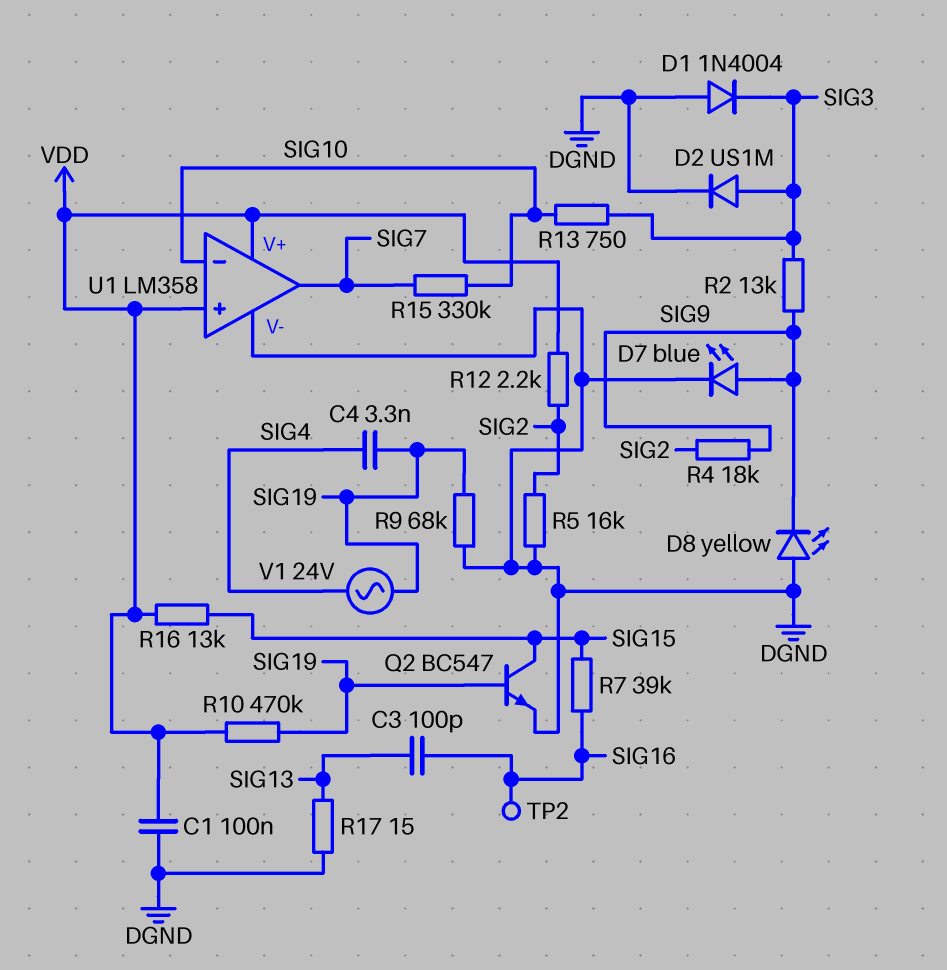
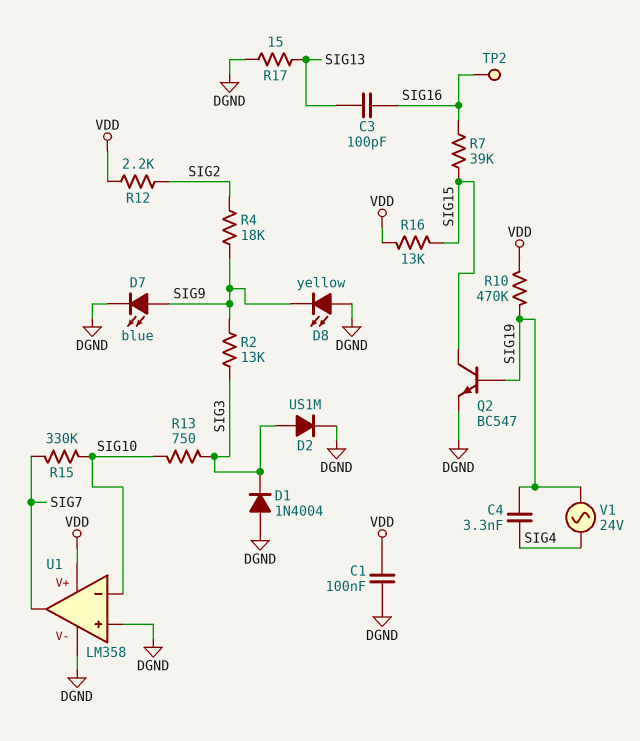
R5: 16k (DGND, SIG2) -> none
R9: 68k (DGND, SIG19) -> none
U1 pin in+: VDD -> DGND

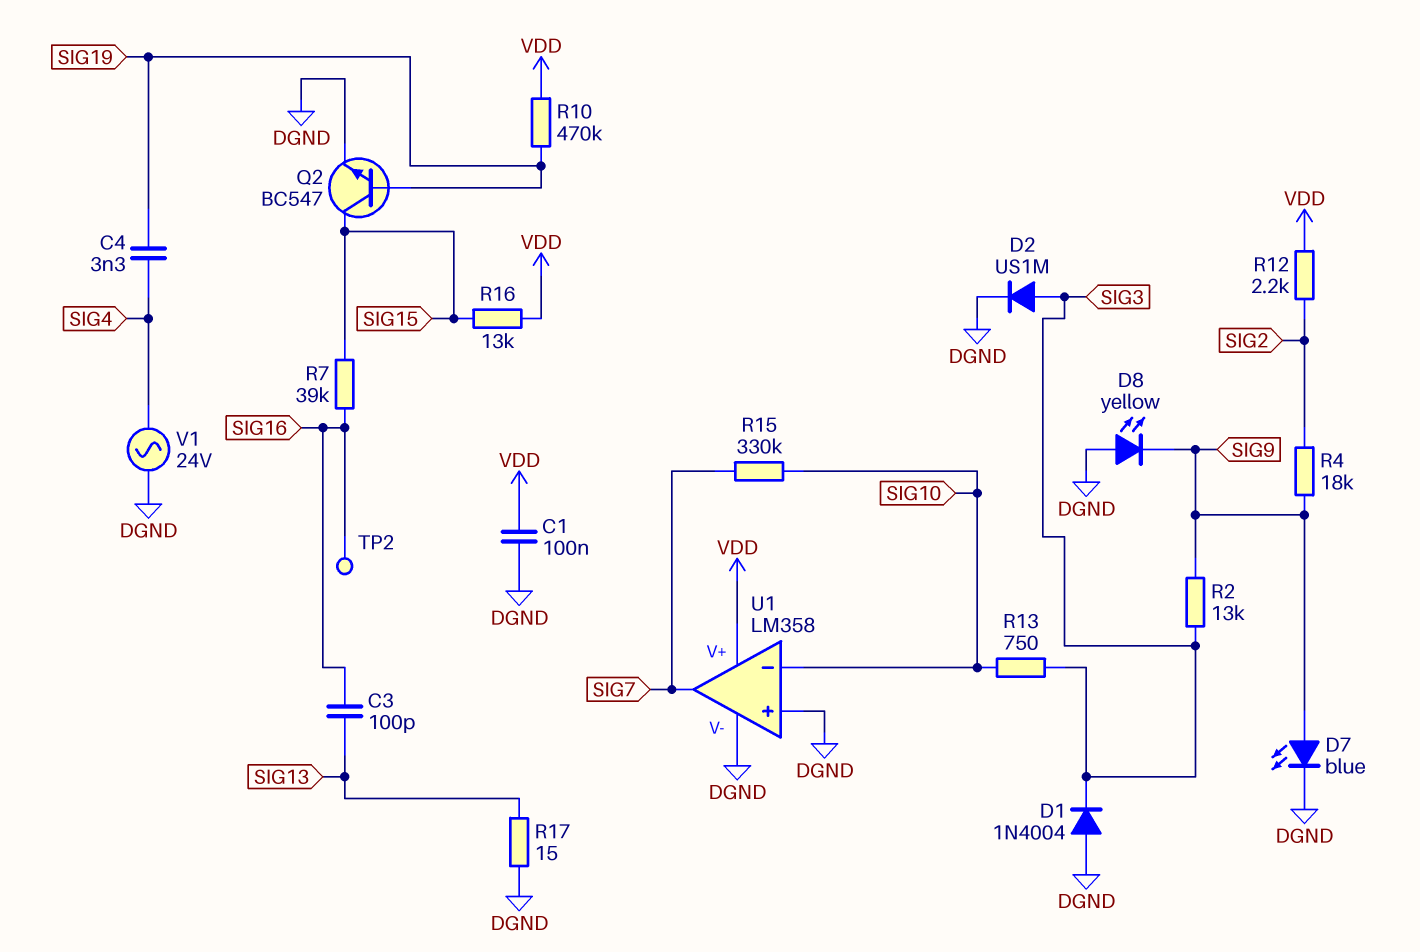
V1: AC 24V (SIG4, SIG19) -> AC 24V (DGND, SIG4)

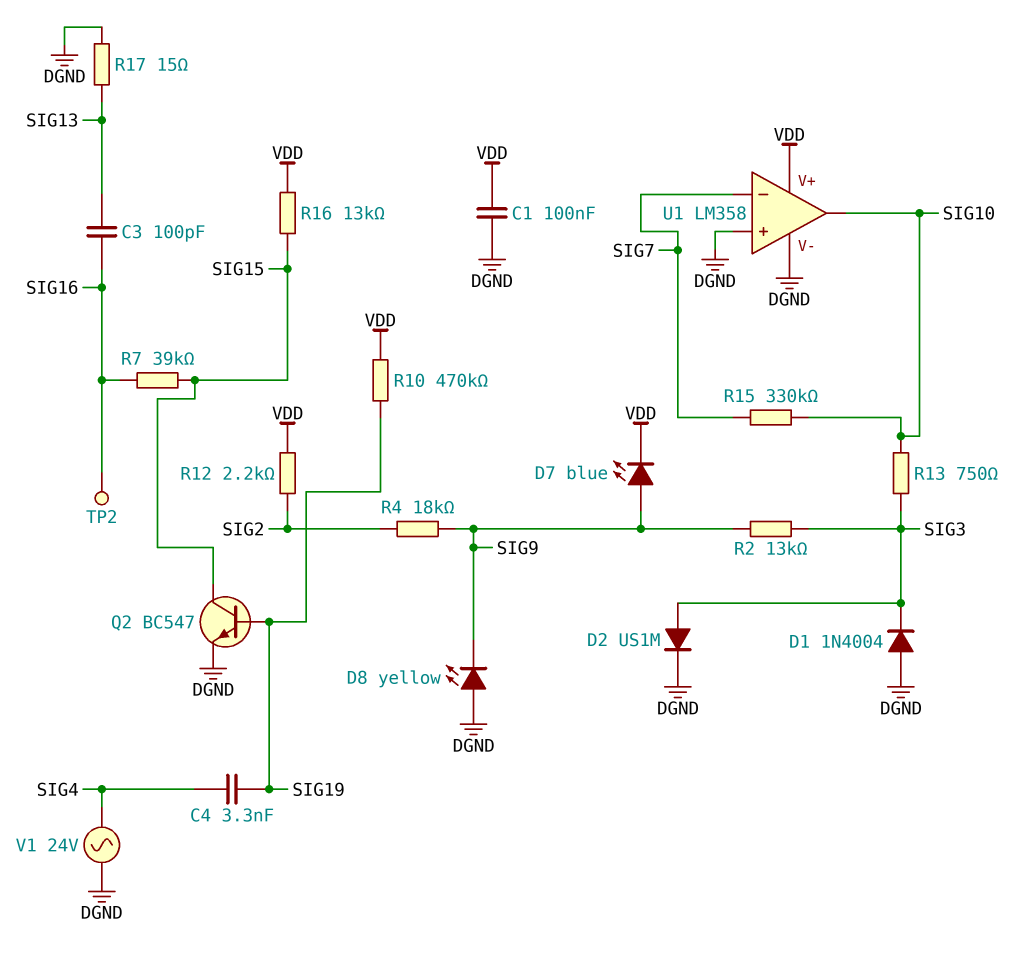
D7: LED blue (A SIG9, K DGND) -> LED blue (A SIG9, K VDD)
U1 pin in-: SIG10 -> SIG7
U1 pin out: SIG7 -> SIG10

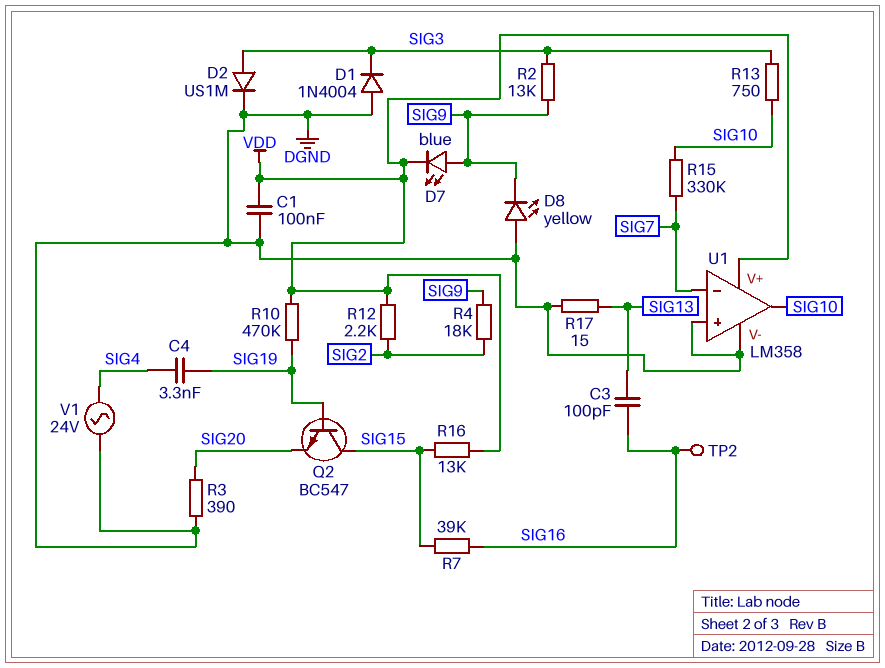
Q2: NPN BC547 (B SIG19, C SIG15, E DGND) -> NPN BC547 (B SIG19, C SIG15, E SIG20)
R3: none -> 390 (DGND, SIG20)

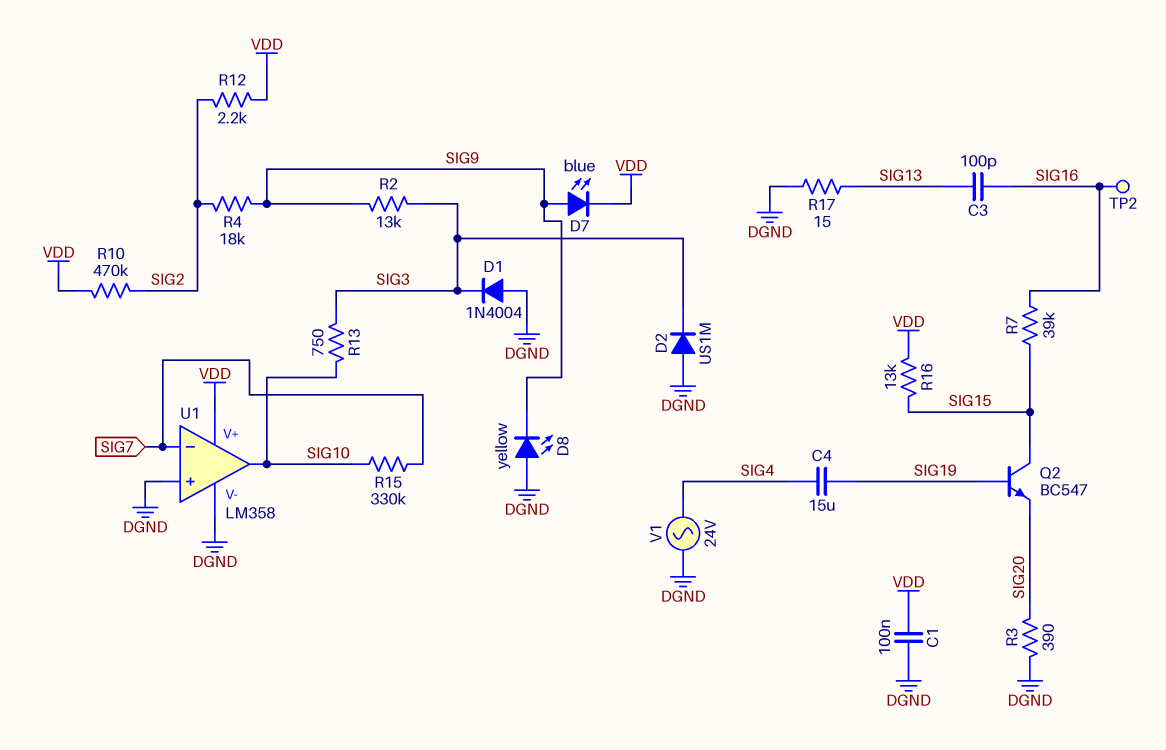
C4: 3.3nF (SIG4, SIG19) -> 15uF (SIG4, SIG19)
D2: diode US1M (A SIG3, K DGND) -> diode US1M (A DGND, K SIG3)
R10: 470k (SIG19, VDD) -> 470k (SIG2, VDD)

